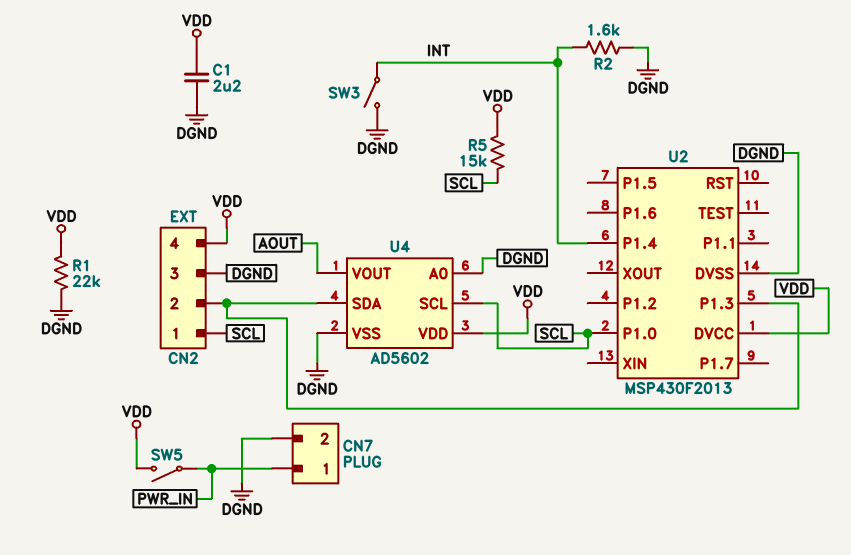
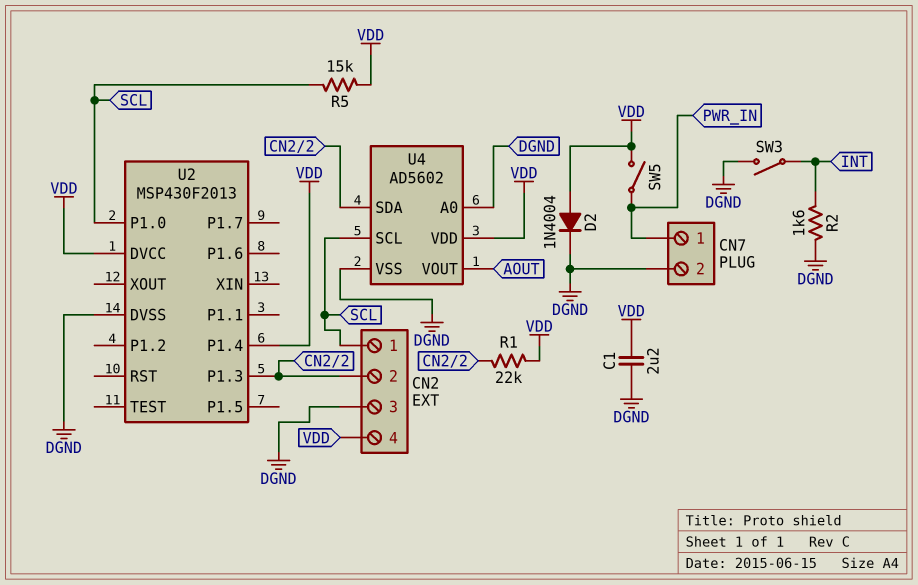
D2: none -> diode 1N4004 (A VDD, K DGND)
R1: 22k (DGND, VDD) -> 22k (CN2/2, VDD)
U2 pin P1.4: INT -> VDD

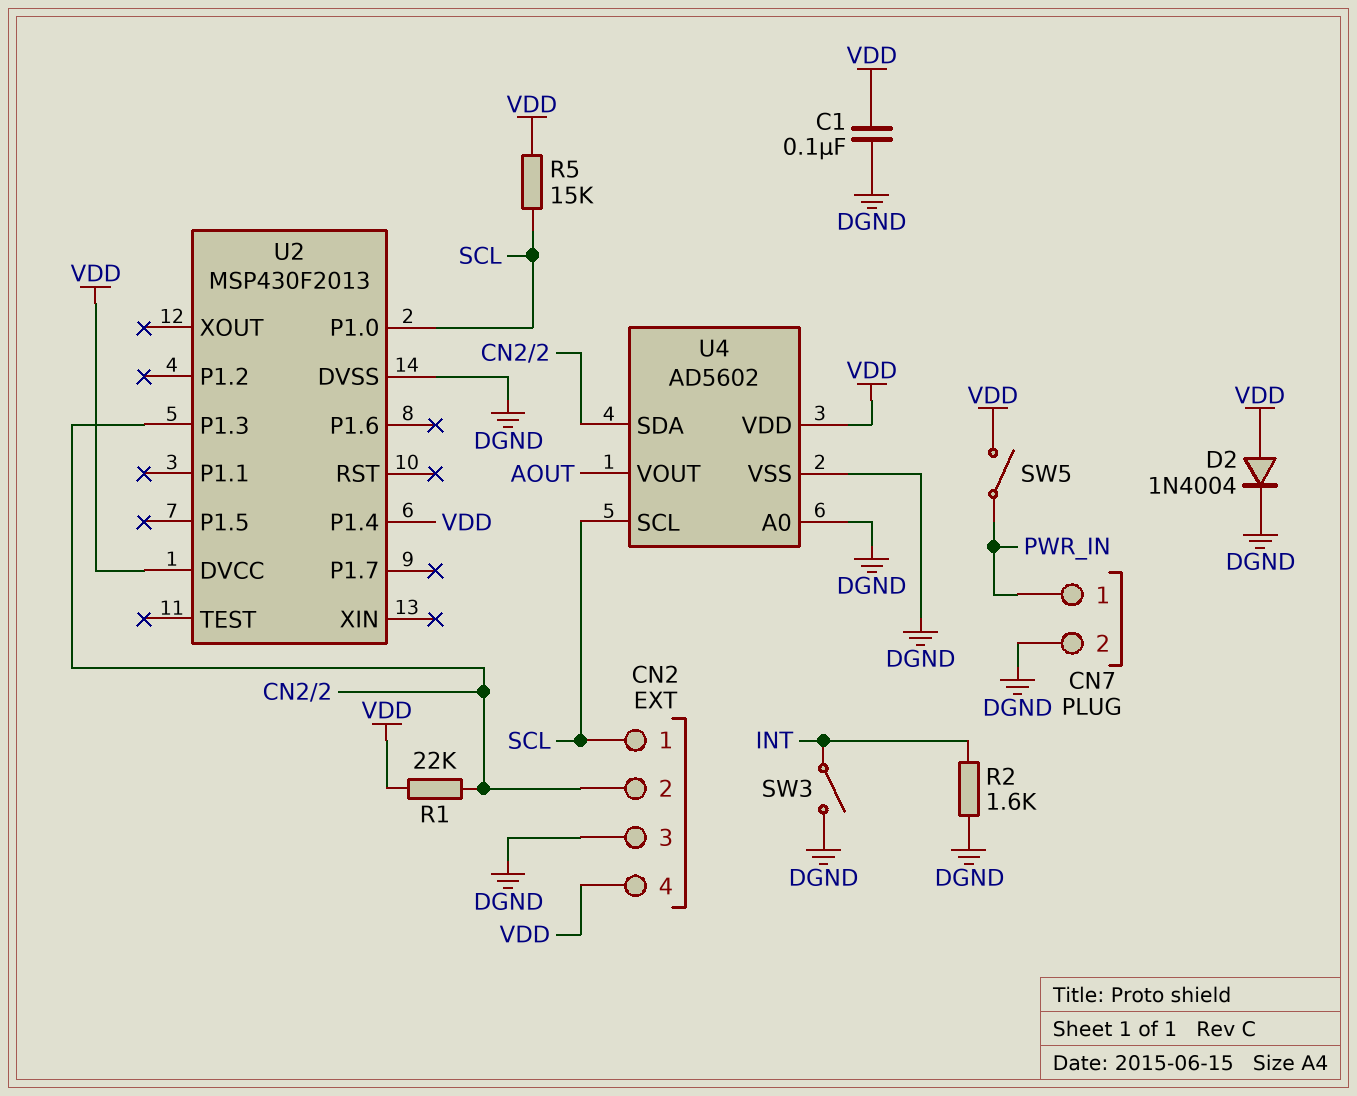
C1: 2.2uF (DGND, VDD) -> 100nF (DGND, VDD)

